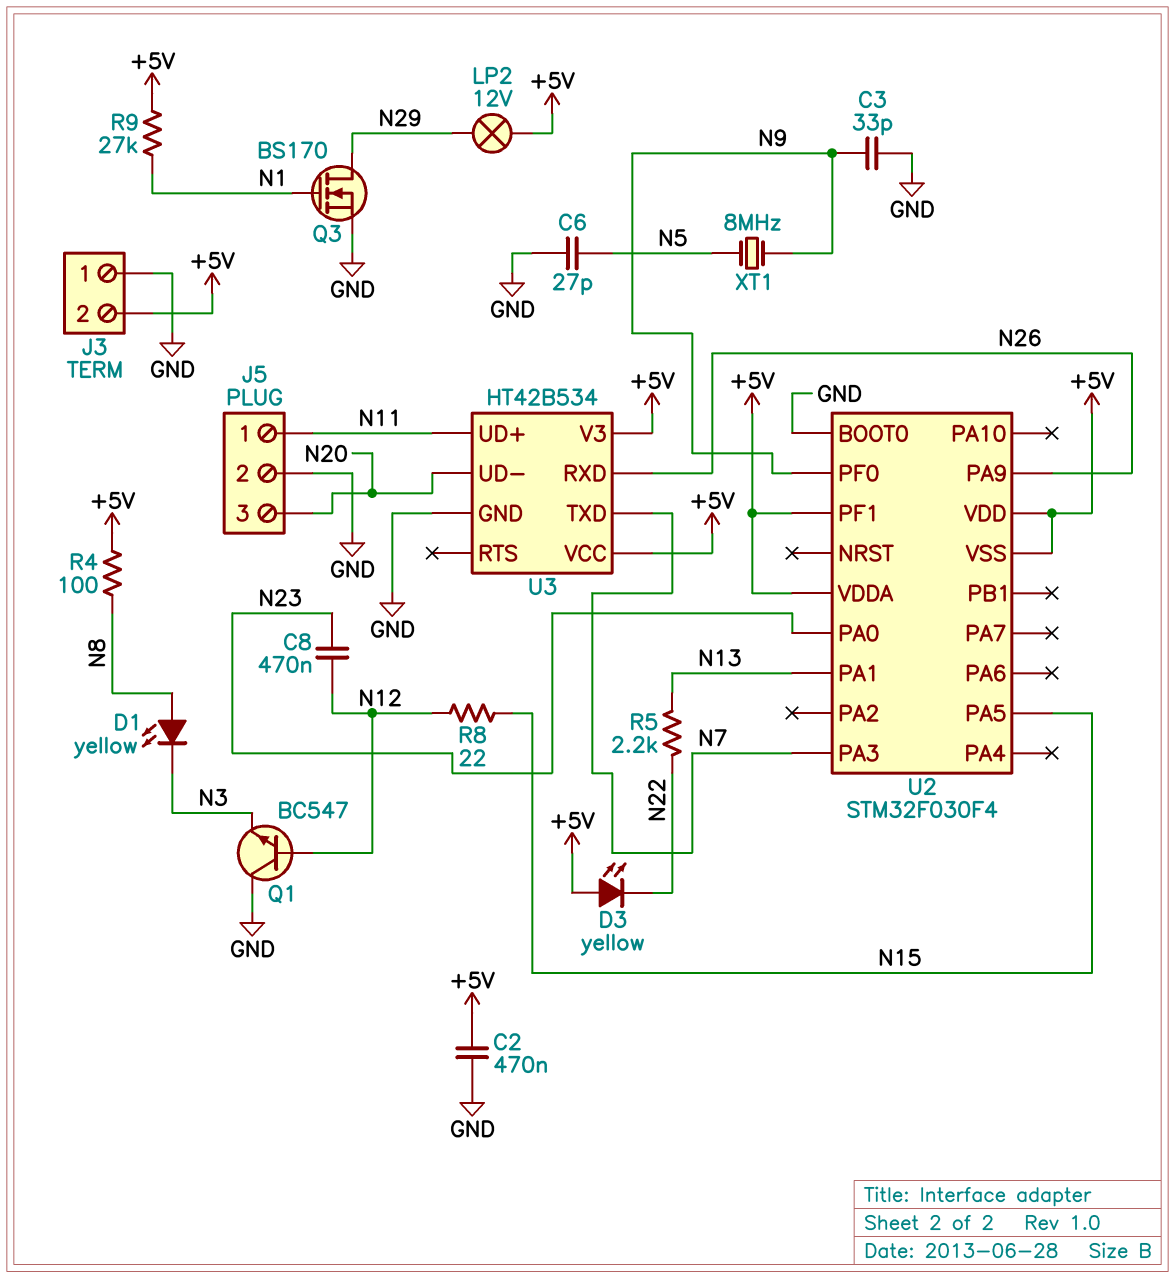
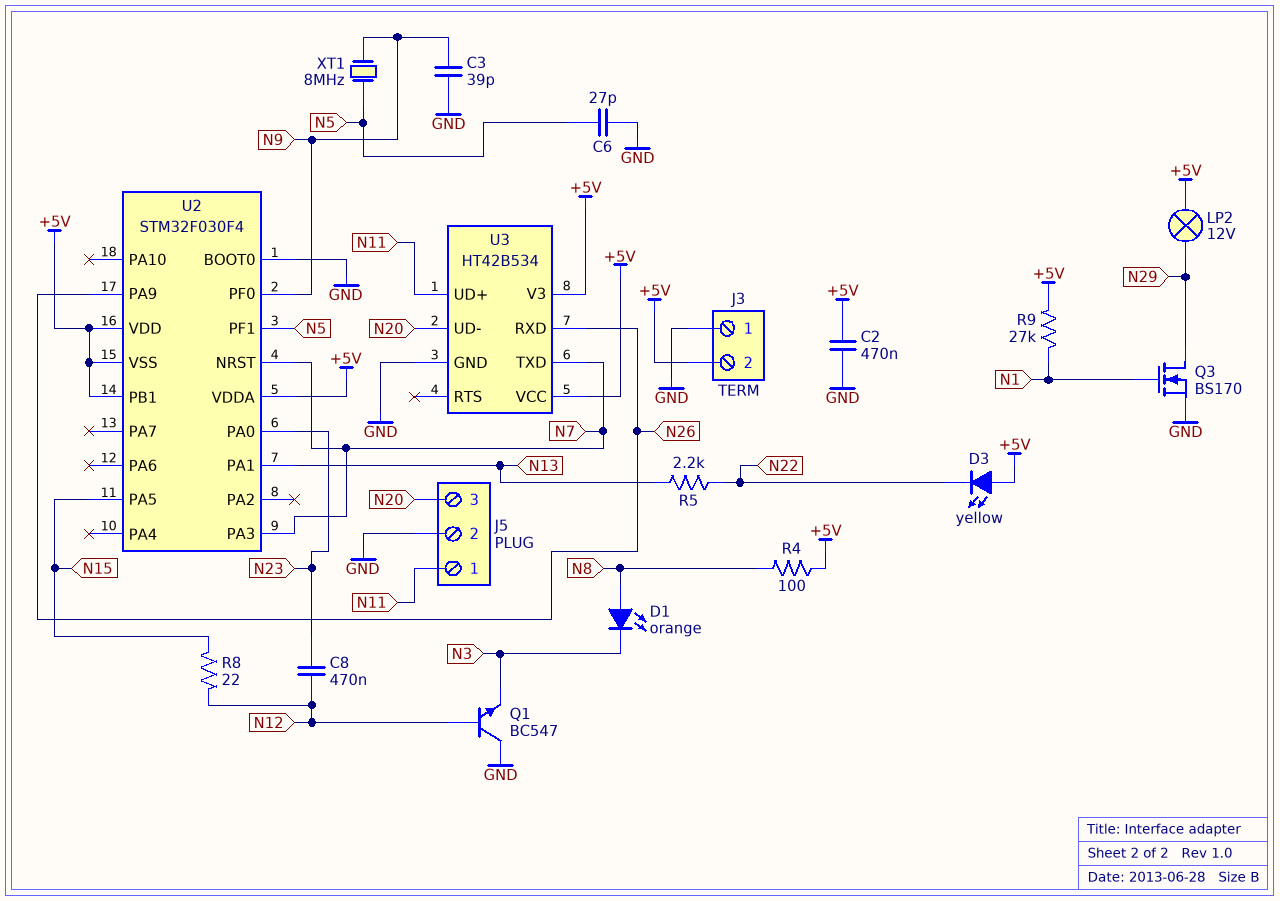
C3: 33pF (GND, N9) -> 39pF (GND, N9)
D1: LED yellow (A N8, K N3) -> LED orange (A N8, K N3)
U2 pin NRST: none -> N7
U2 pin PB1: none -> +5V
U2 pin PF1: +5V -> N5

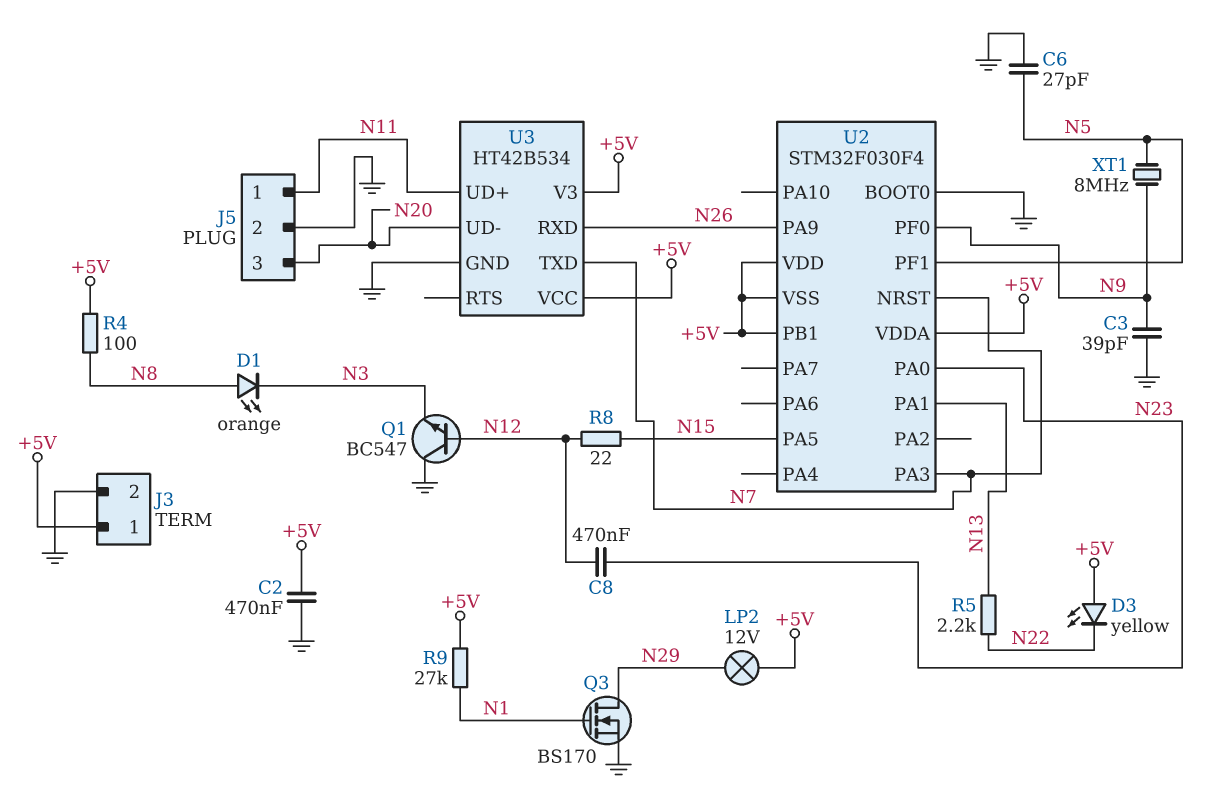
J3 pin 1: GND -> +5V
J3 pin 2: +5V -> GND

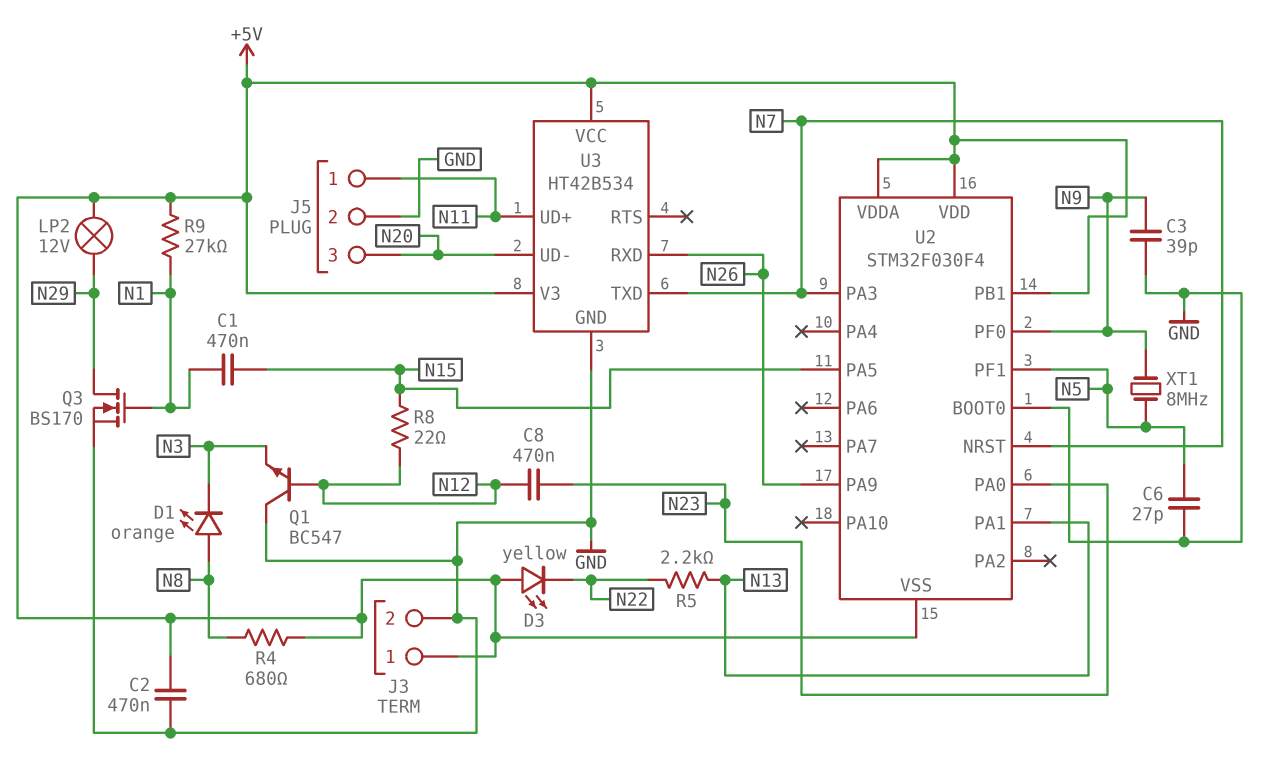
C1: none -> 470nF (N1, N15)
R4: 100 (+5V, N8) -> 680 (+5V, N8)

